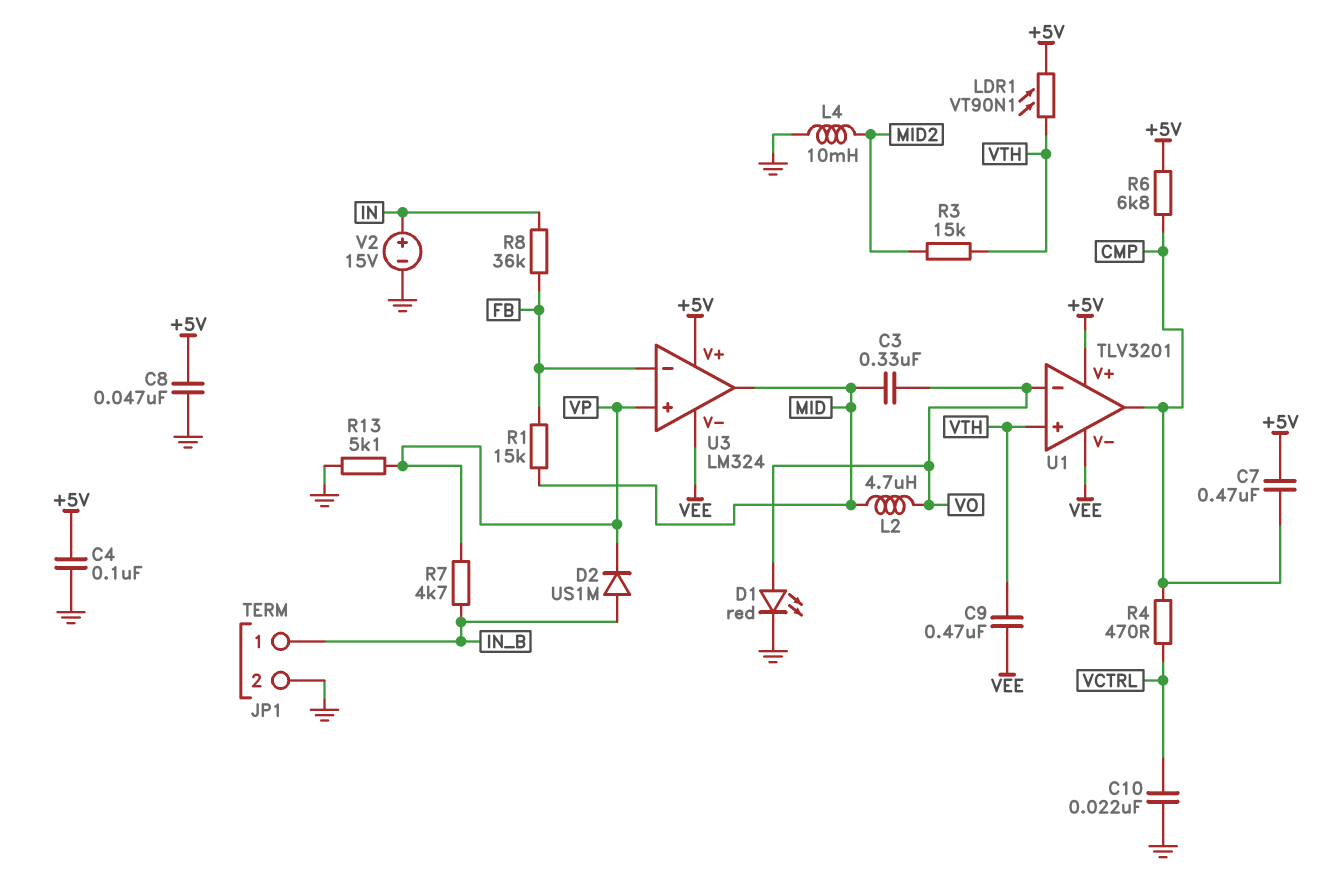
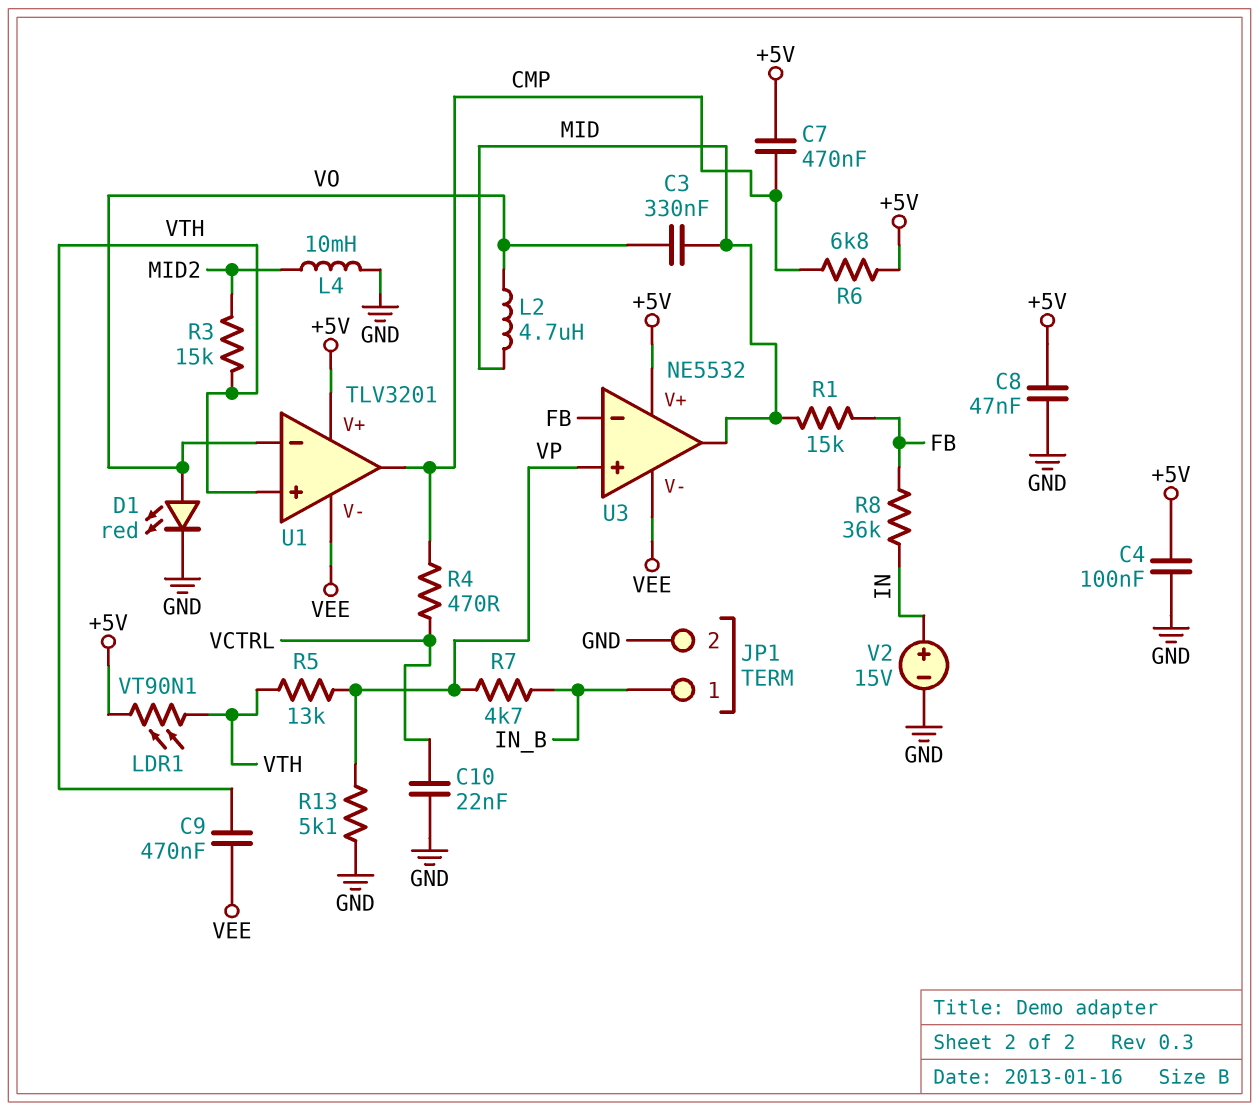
D2: diode US1M (A IN_B, K VP) -> none
R5: none -> 13k (VP, VTH)
U3: LM324 -> NE5532

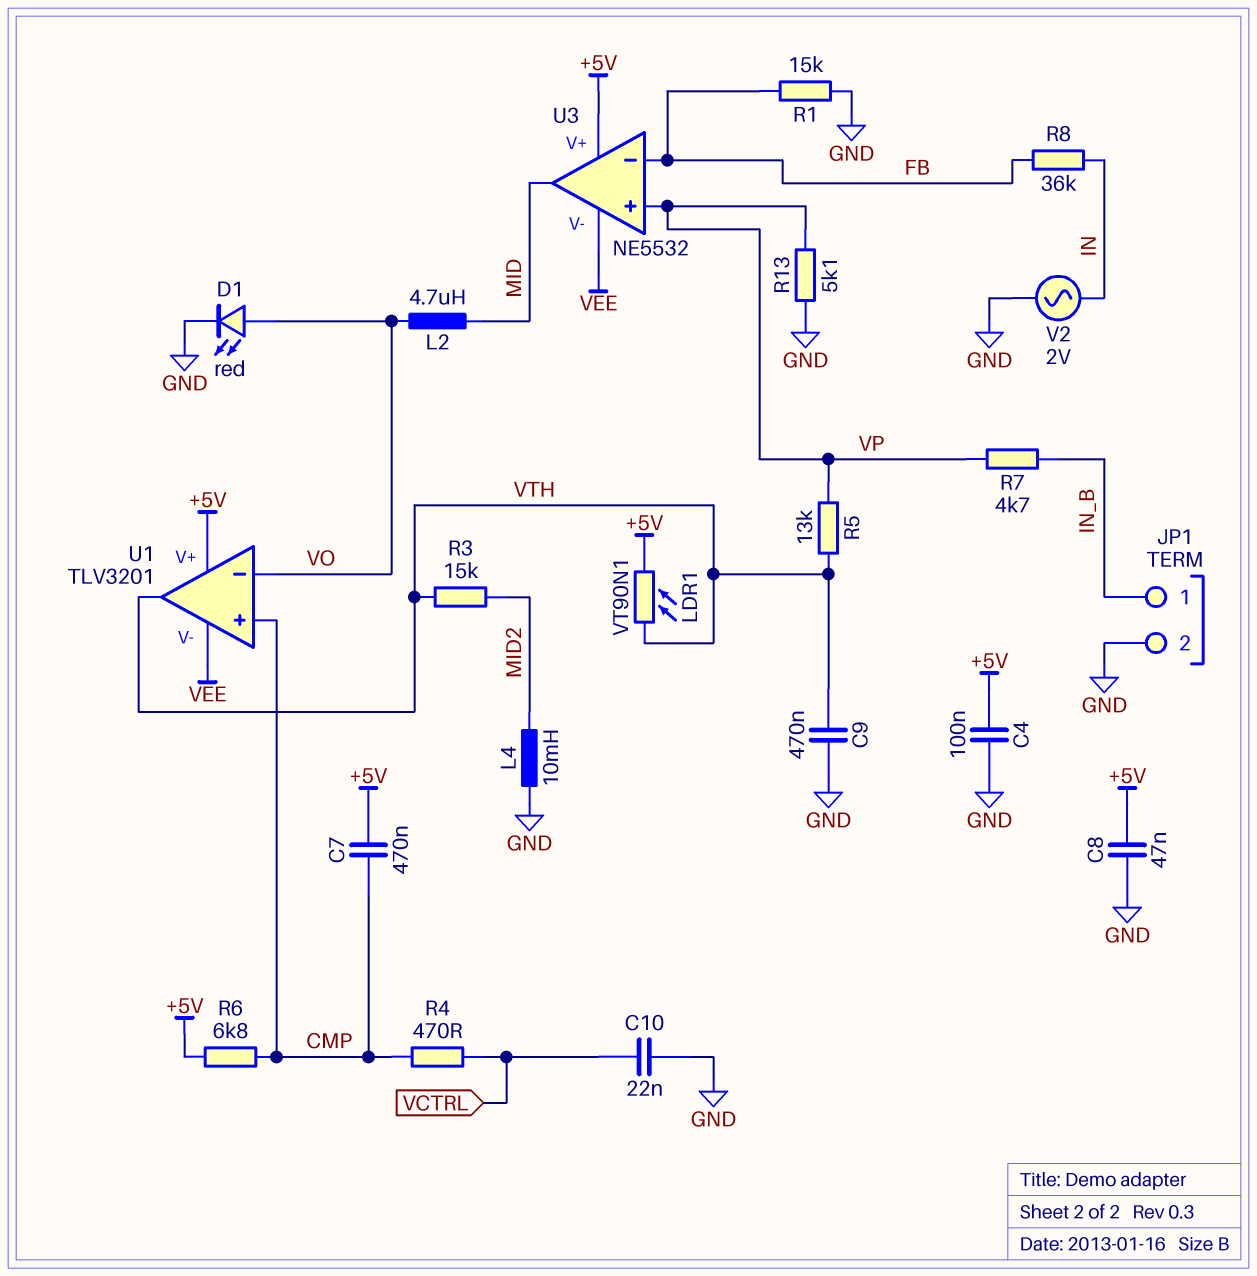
C3: 330nF (MID, VO) -> none
C9: 470nF (VEE, VTH) -> 470nF (GND, VTH)
R1: 15k (FB, MID) -> 15k (FB, GND)
U1 pin in+: VTH -> CMP
U1 pin out: CMP -> VTH
V2: 15V (plus IN, minus GND) -> AC 2V (GND, IN)

